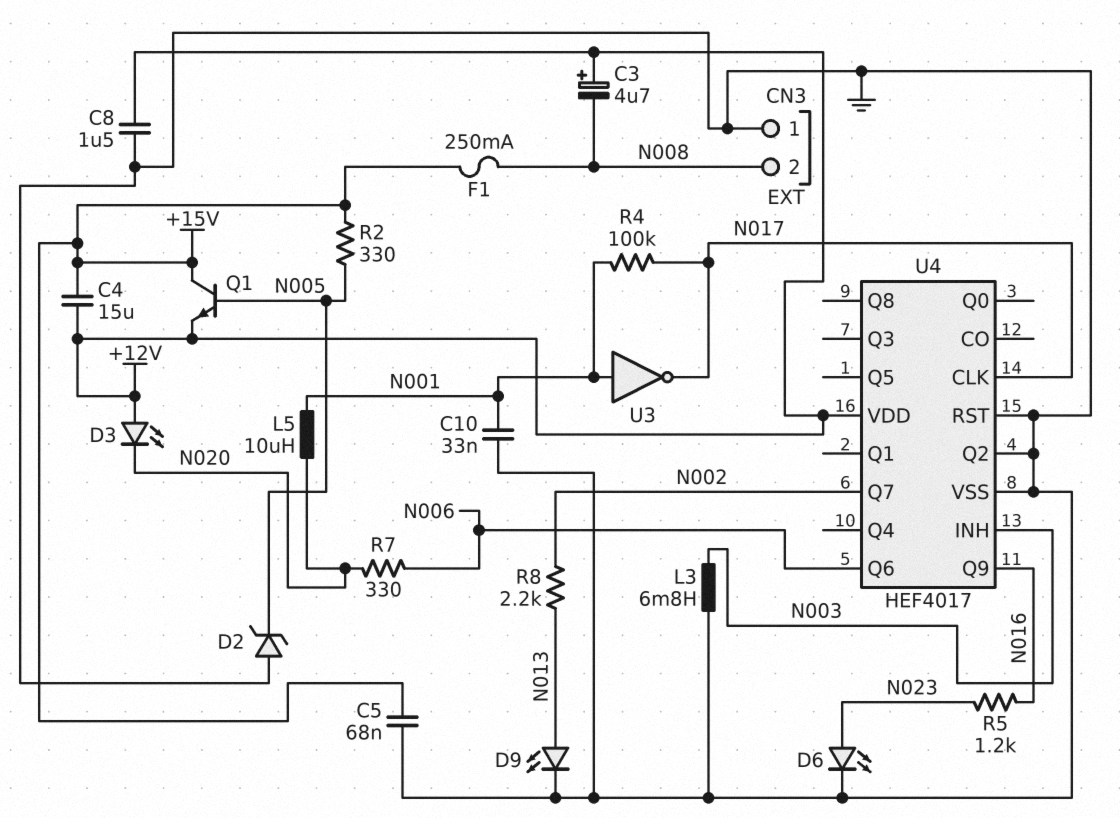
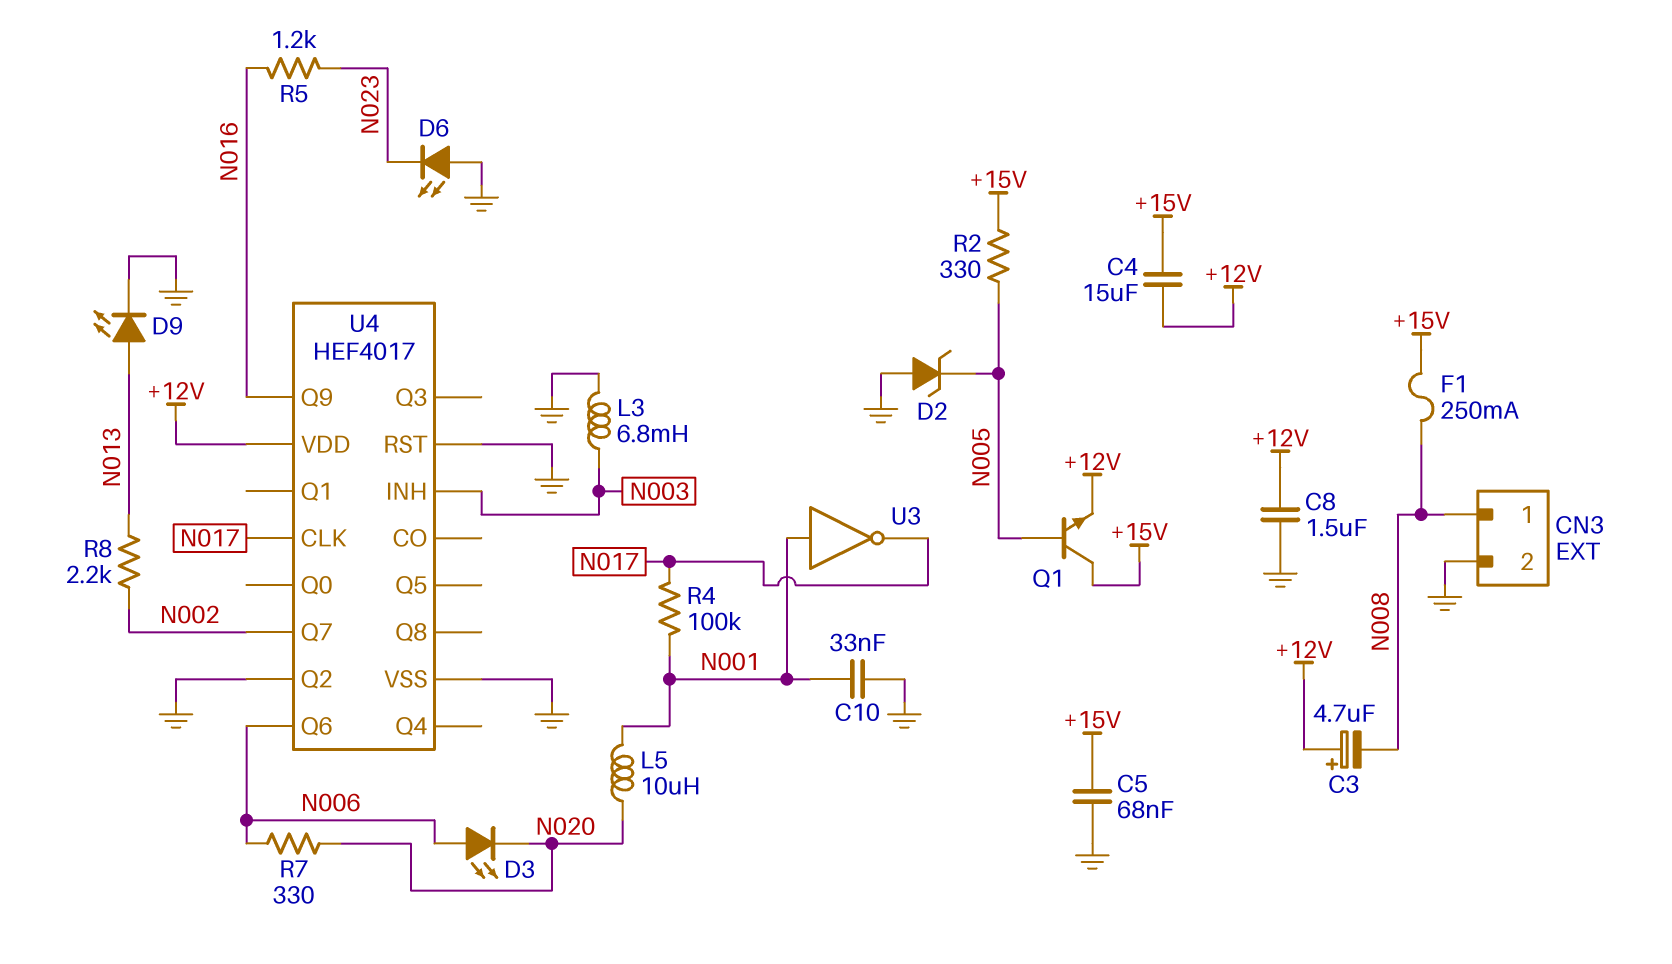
CN3 pin 1: GND -> N008
CN3 pin 2: N008 -> GND
D3: LED (A +12V, K N020) -> LED (A N006, K N020)
D6: LED (A N023, K GND) -> LED (A GND, K N023)

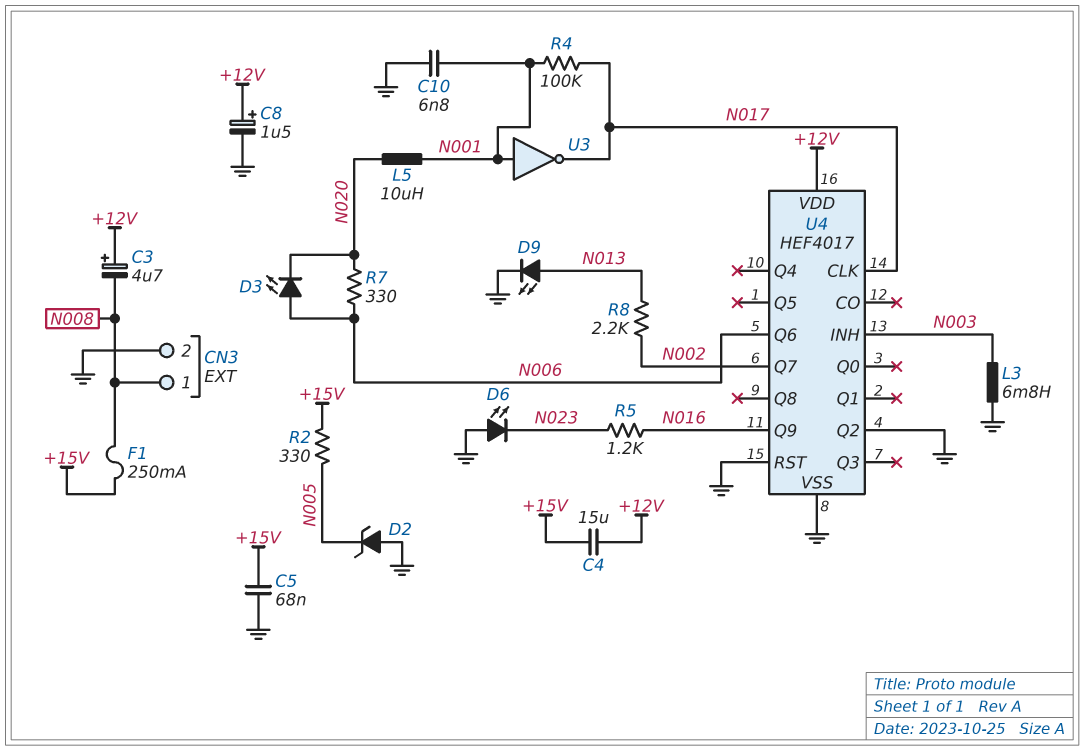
C8: 1.5uF (+12V, GND) -> 1.5uF (plus +12V, minus GND)
C10: 33nF (GND, N001) -> 6.8nF (GND, N001)
Q1: NPN (B N005, C +15V, E +12V) -> none

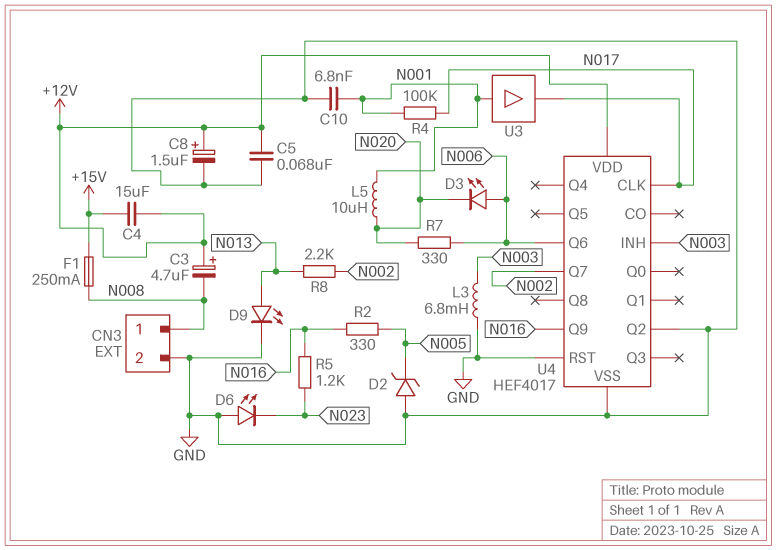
C5: 68nF (+15V, GND) -> 68nF (+12V, GND)
R2: 330 (+15V, N005) -> 330 (N005, N016)
U3: NOT (in N001, out N017) -> buffer (in N001, out N017)

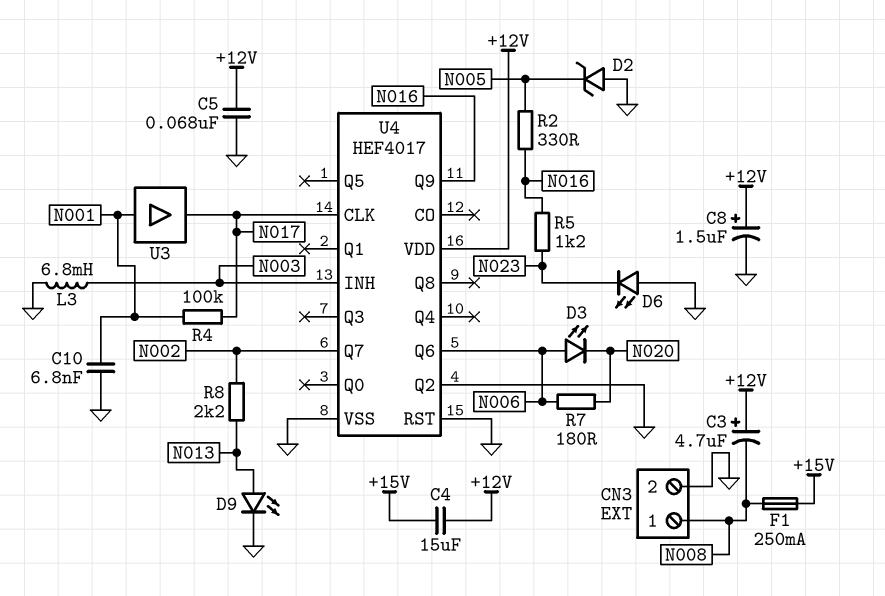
L5: 10uH (N001, N020) -> none
R7: 330 (N006, N020) -> 180 (N006, N020)

